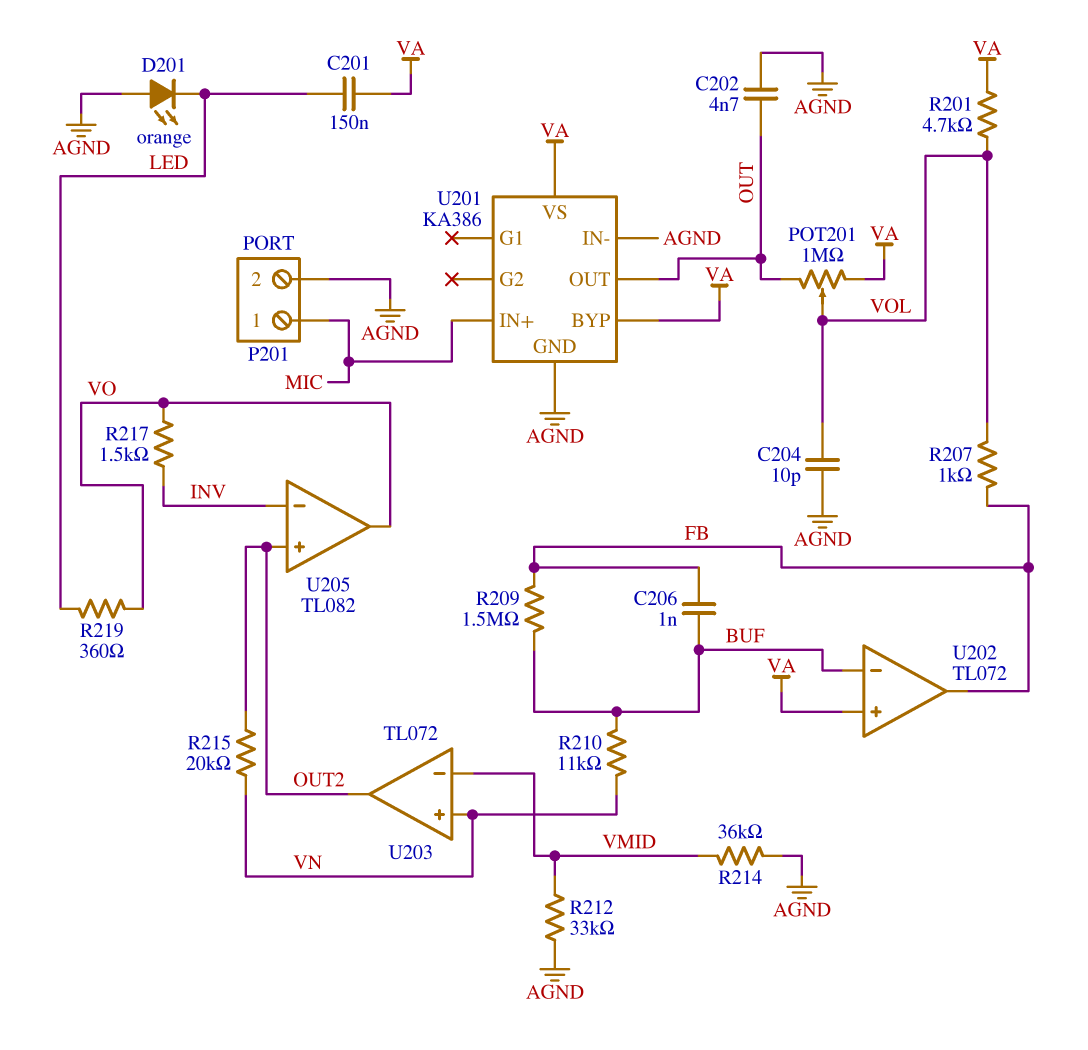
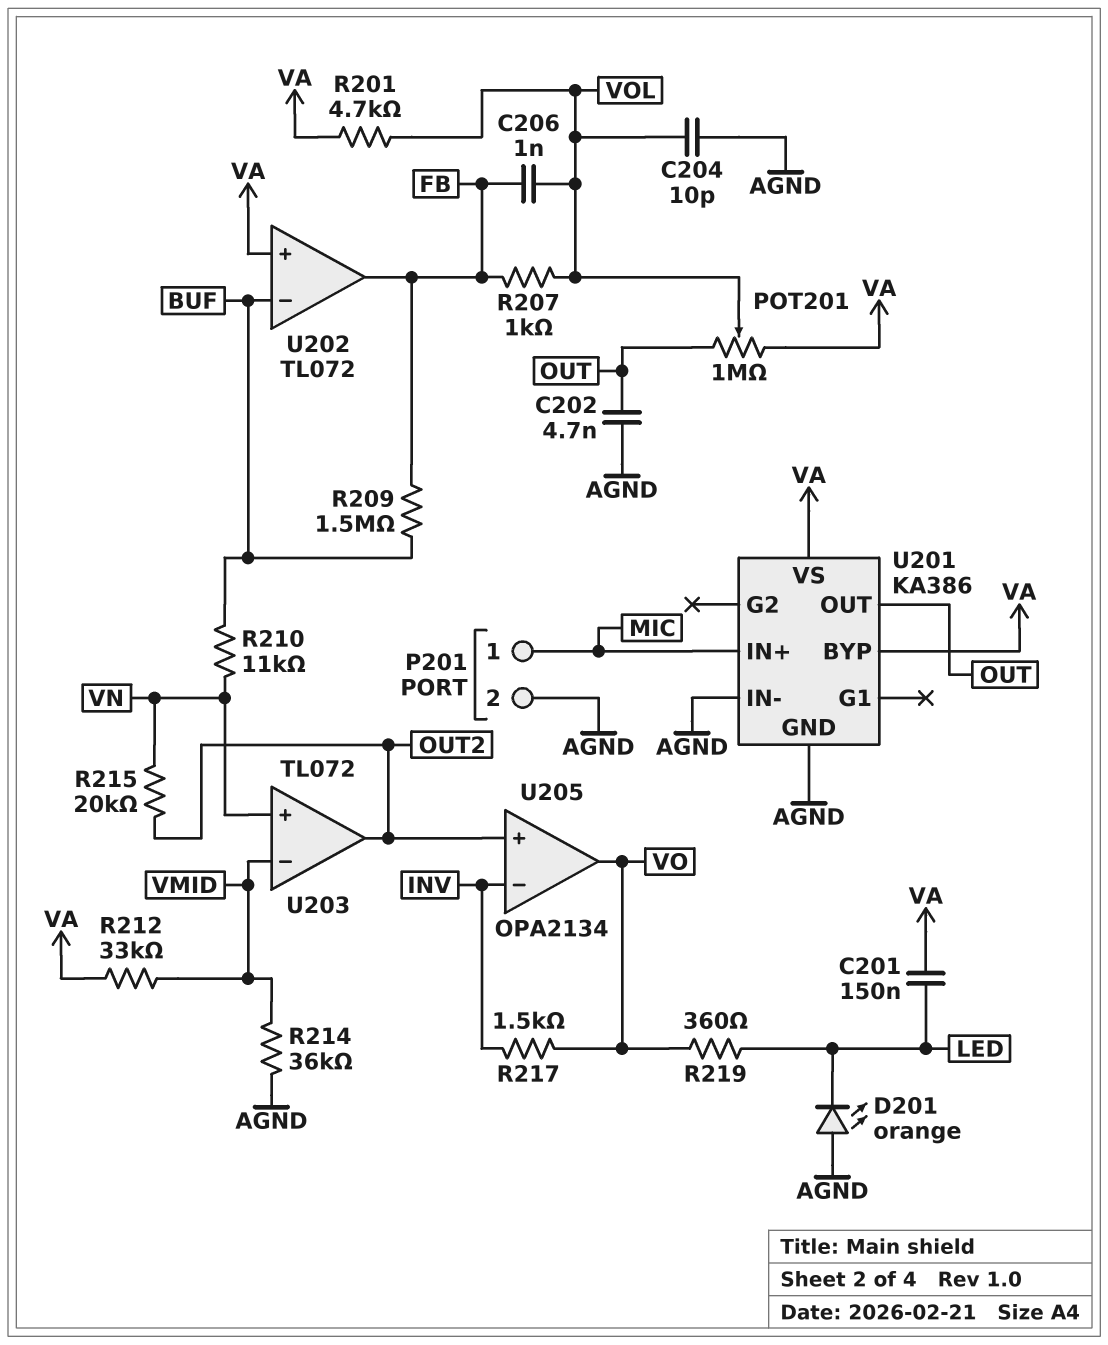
C206: 1nF (BUF, FB) -> 1nF (FB, VOL)
R212: 33k (AGND, VMID) -> 33k (VA, VMID)
U205: TL082 -> OPA2134

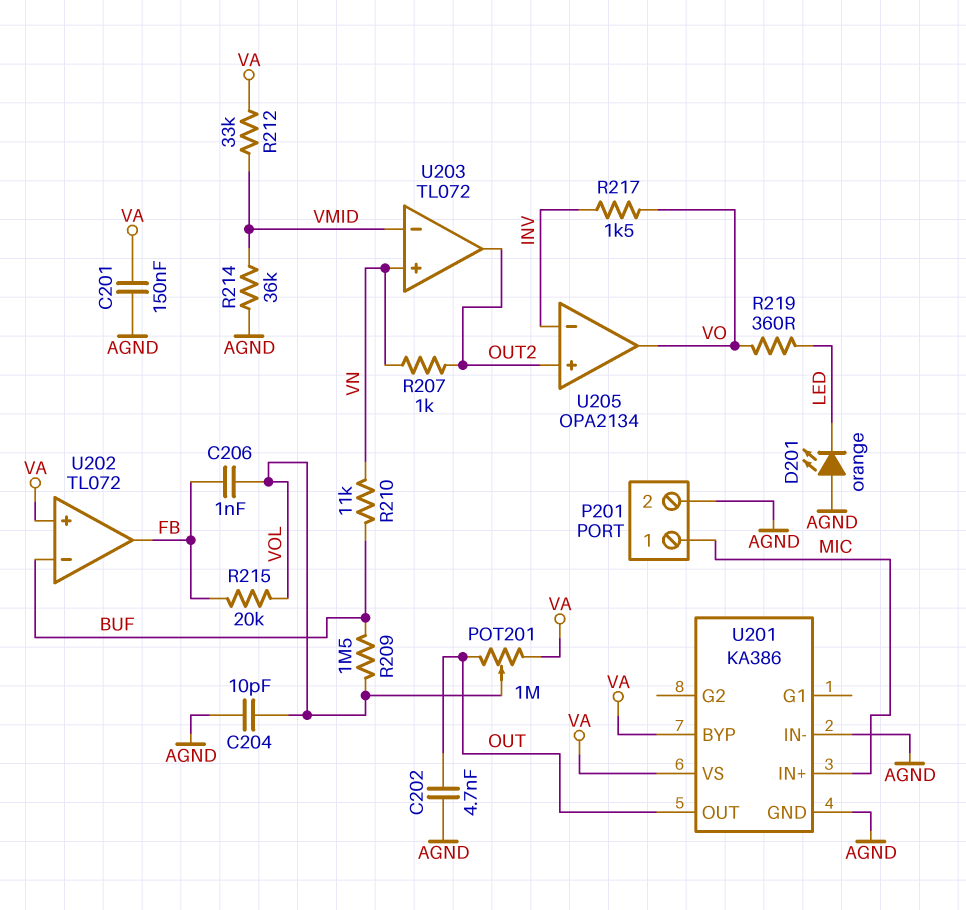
C201: 150nF (LED, VA) -> 150nF (AGND, VA)
R201: 4.7k (VA, VOL) -> none
R207: 1k (FB, VOL) -> 1k (OUT2, VN)
R209: 1.5M (BUF, FB) -> 1.5M (BUF, VOL)
R215: 20k (OUT2, VN) -> 20k (FB, VOL)

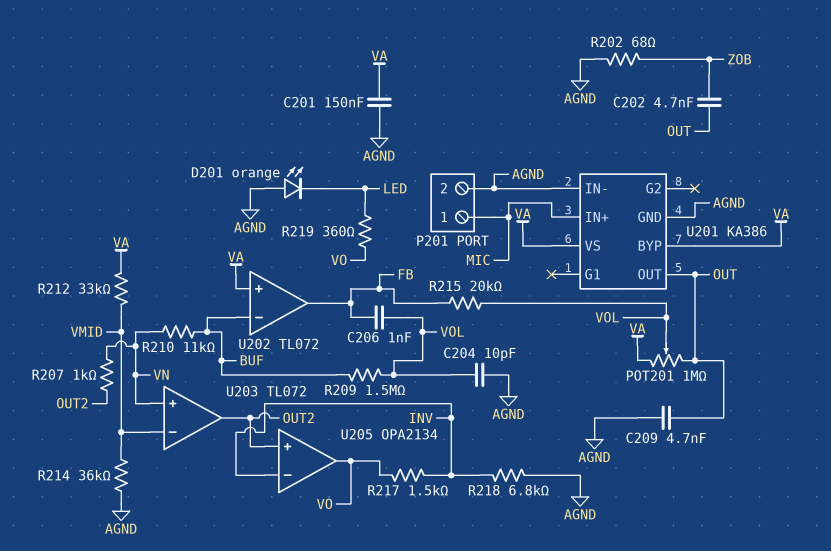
C202: 4.7nF (AGND, OUT) -> 4.7nF (OUT, ZOB)
C209: none -> 4.7nF (AGND, OUT)
R202: none -> 68 (AGND, ZOB)
R218: none -> 6.8k (AGND, INV)

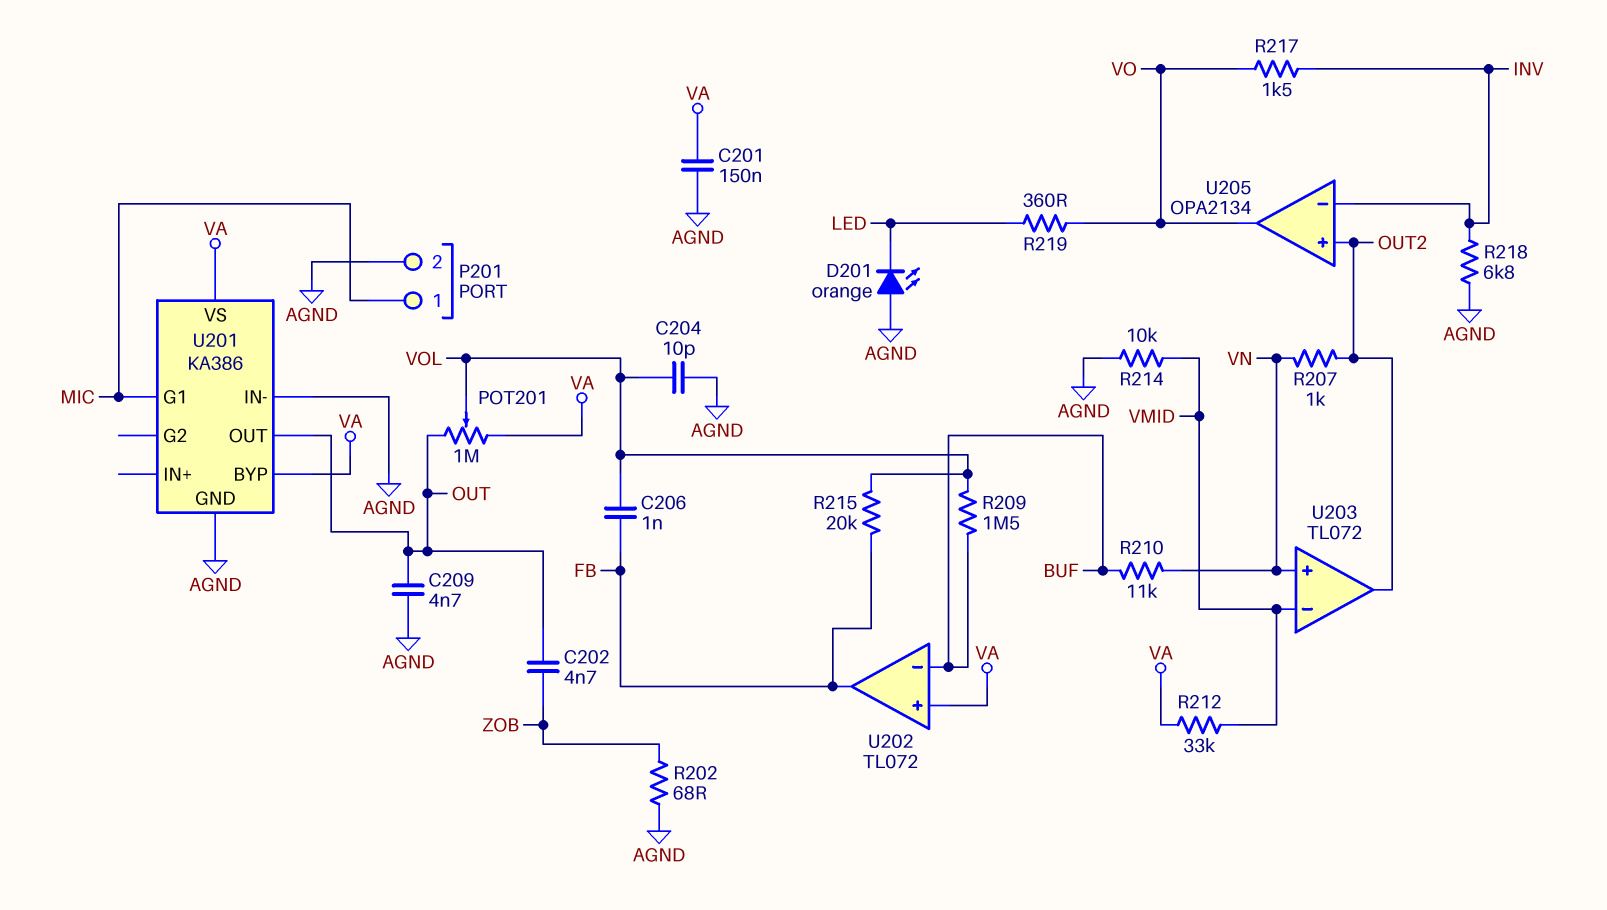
R214: 36k (AGND, VMID) -> 10k (AGND, VMID)
U201 pin G1: none -> MIC
U201 pin IN+: MIC -> none

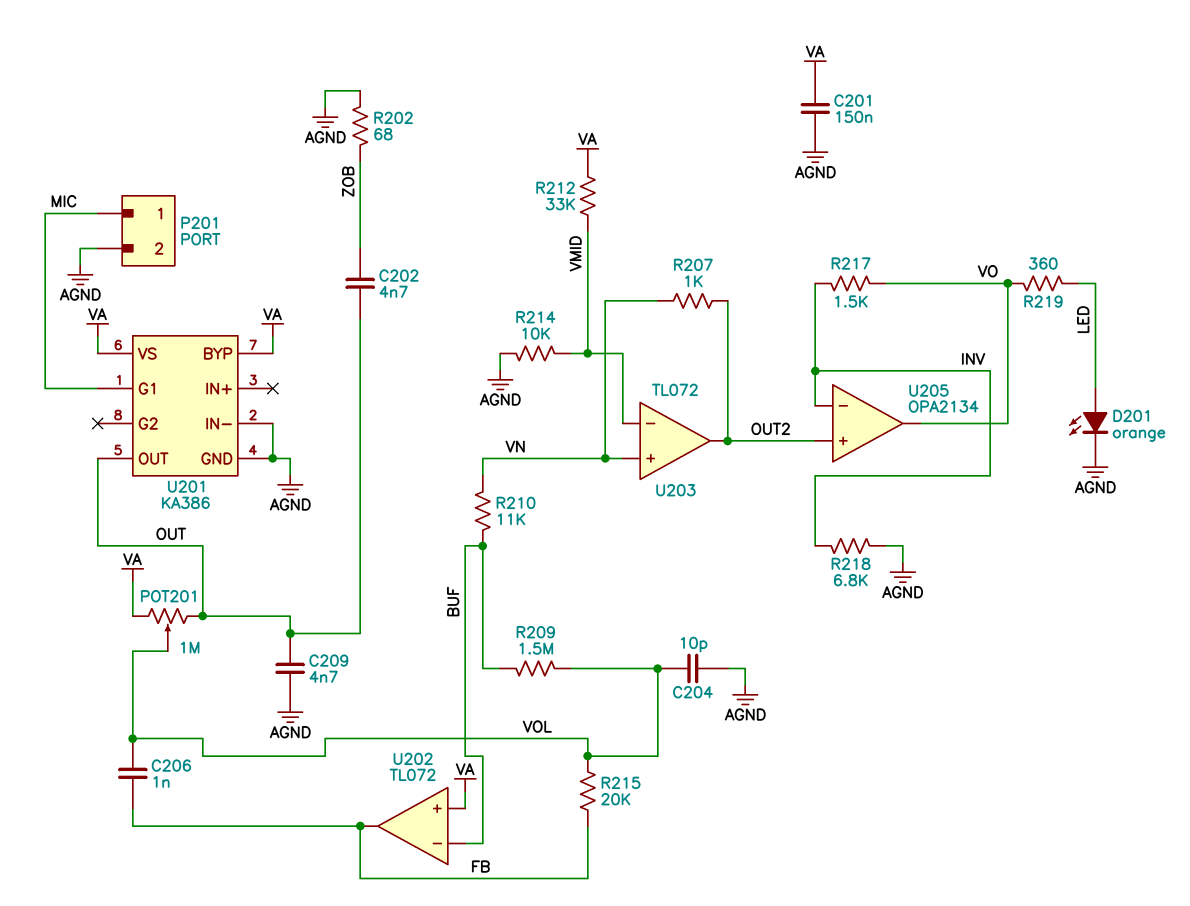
D201: LED orange (A AGND, K LED) -> LED orange (A LED, K AGND)

